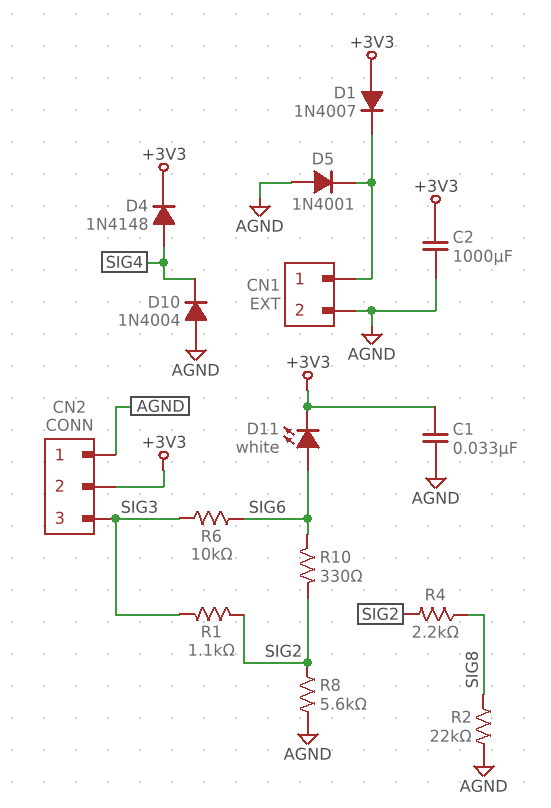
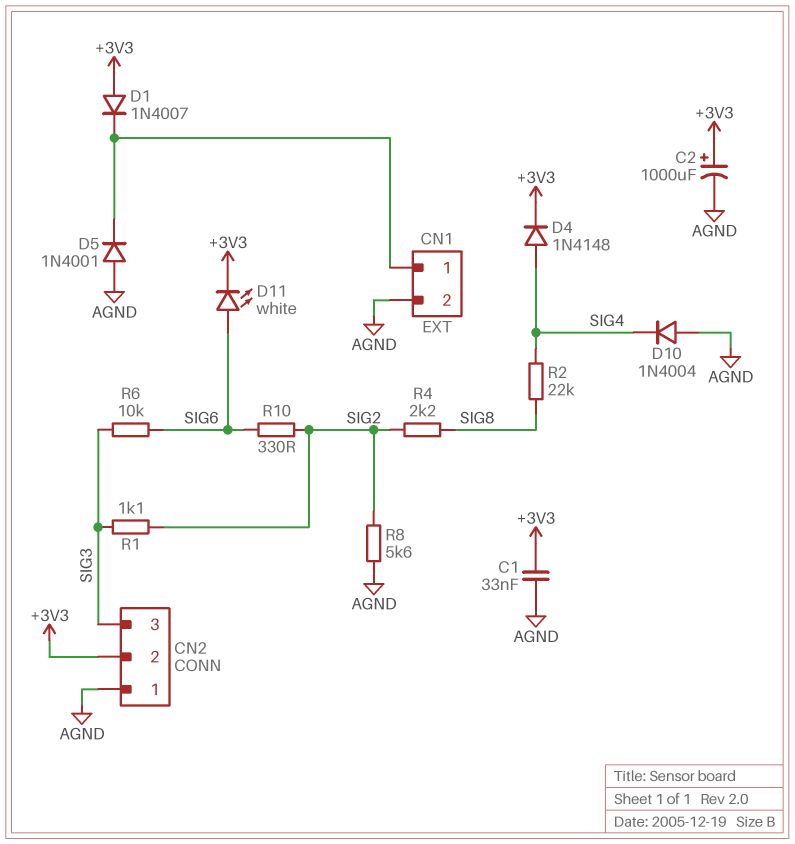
C2: 1000uF (+3V3, AGND) -> 1000uF (plus +3V3, minus AGND)
R2: 22k (AGND, SIG8) -> 22k (SIG4, SIG8)

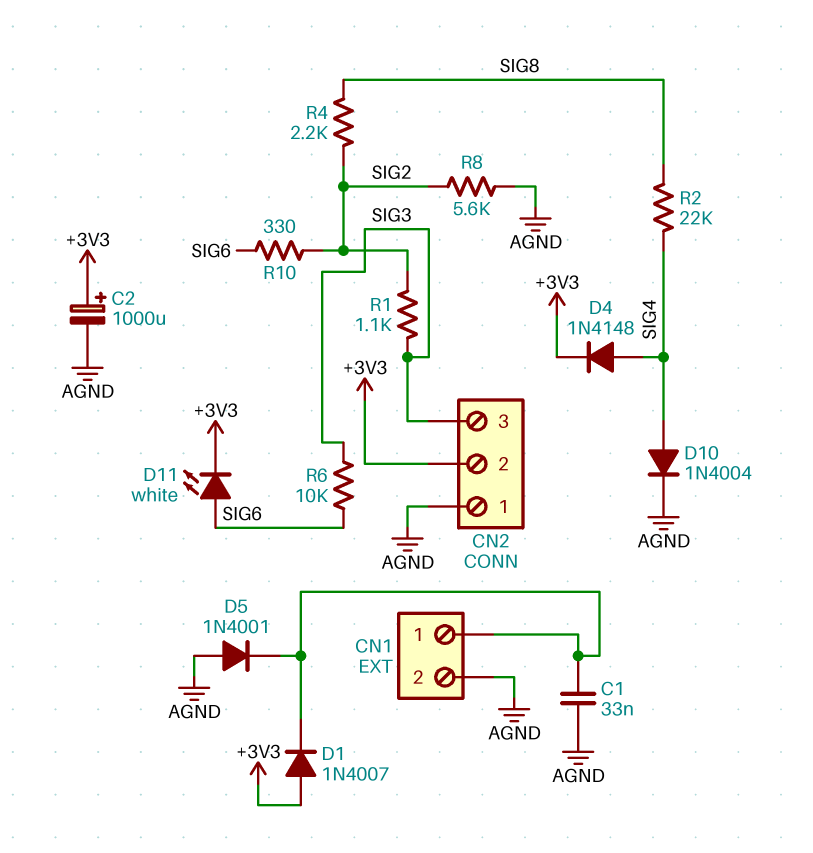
C1: 33nF (+3V3, AGND) -> 33nF (AGND, CN1/1)
D10: diode 1N4004 (A AGND, K SIG4) -> diode 1N4004 (A SIG4, K AGND)

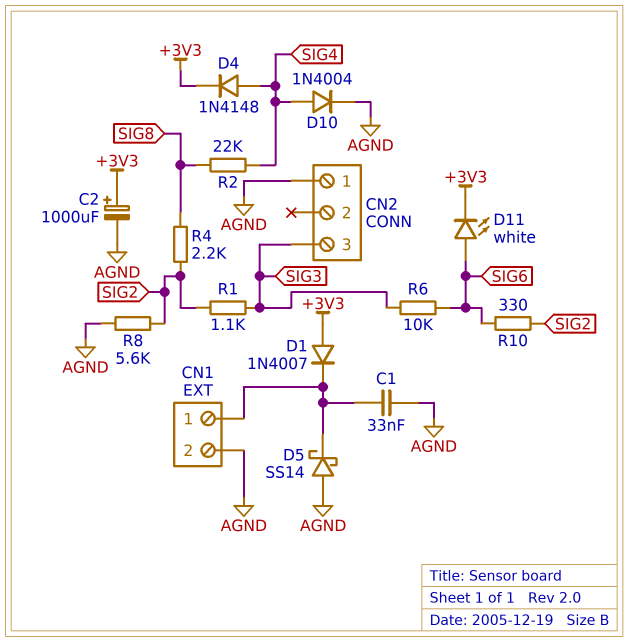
CN2 pin 2: +3V3 -> none
D5: diode 1N4001 (A AGND, K CN1/1) -> schottky SS14 (A AGND, K CN1/1)

